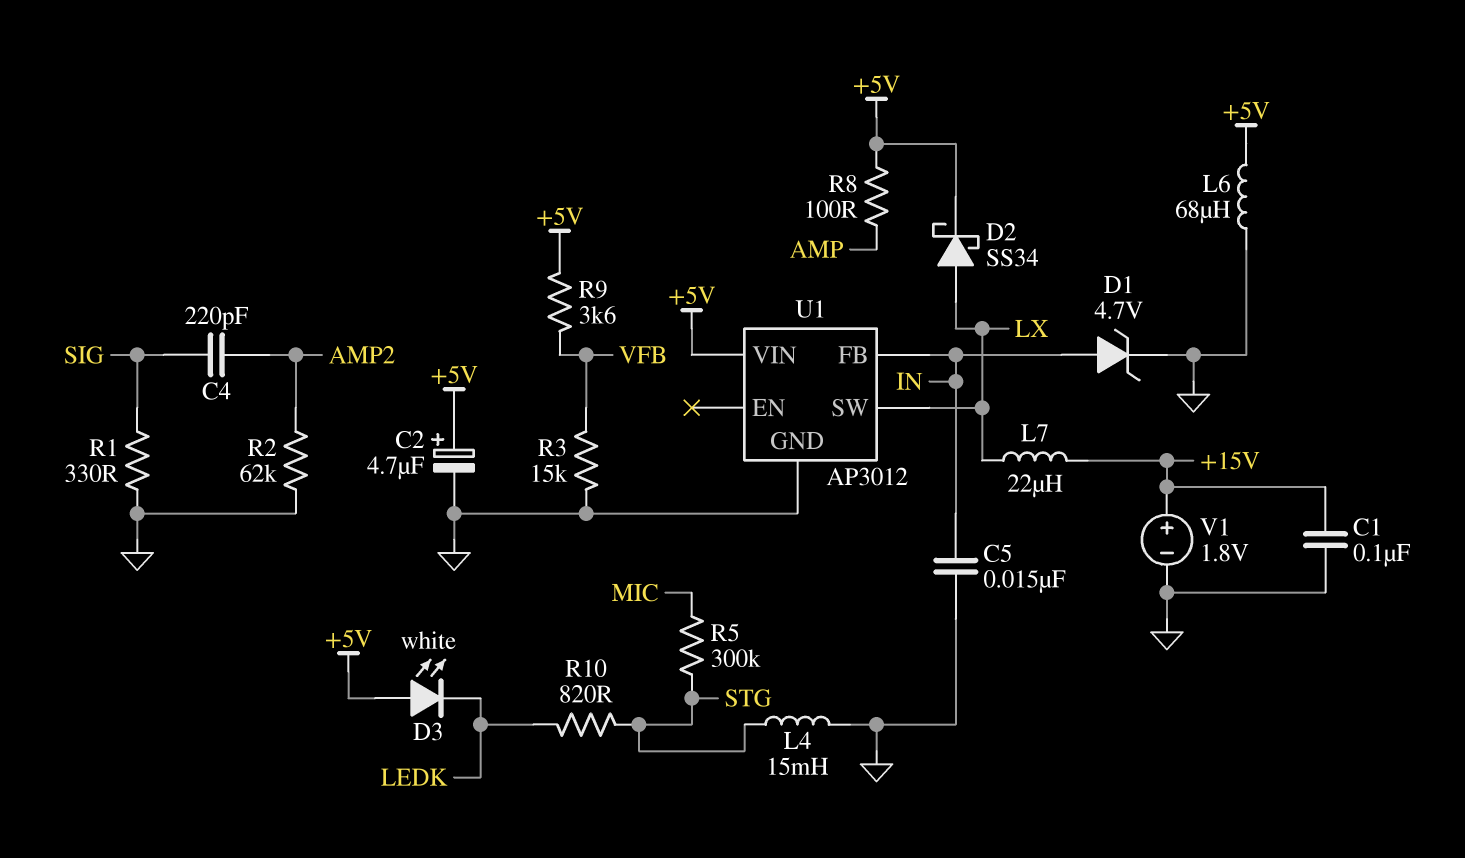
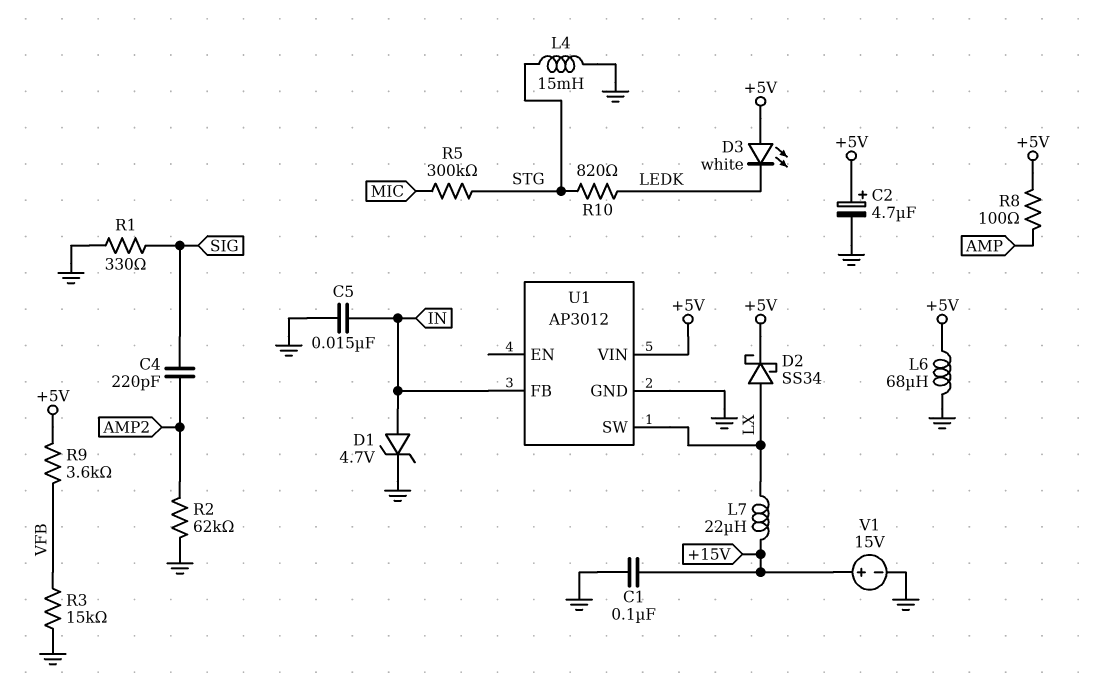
V1: 1.8V (plus +15V, minus GND) -> 15V (plus +15V, minus GND)

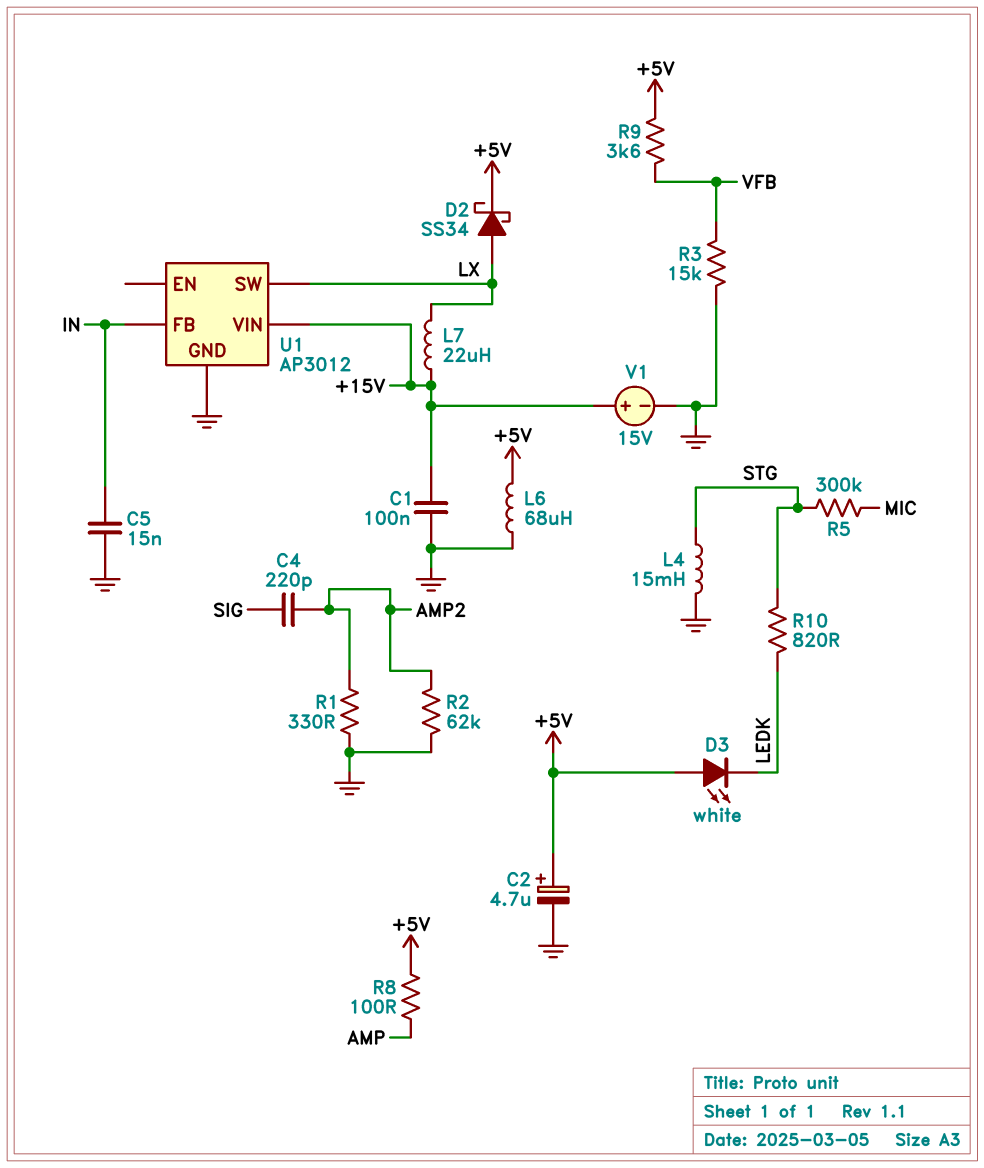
D1: zener 4.7V (A IN, K GND) -> none
R1: 330 (GND, SIG) -> 330 (AMP2, GND)
U1 pin VIN: +5V -> +15V

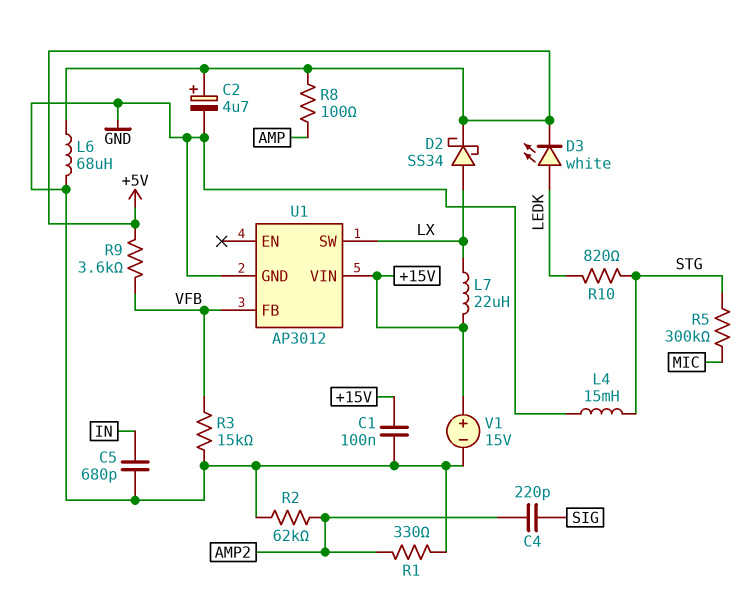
C5: 15nF (GND, IN) -> 680pF (GND, IN)
D3: LED white (A +5V, K LEDK) -> LED white (A LEDK, K +5V)
U1 pin FB: IN -> VFB

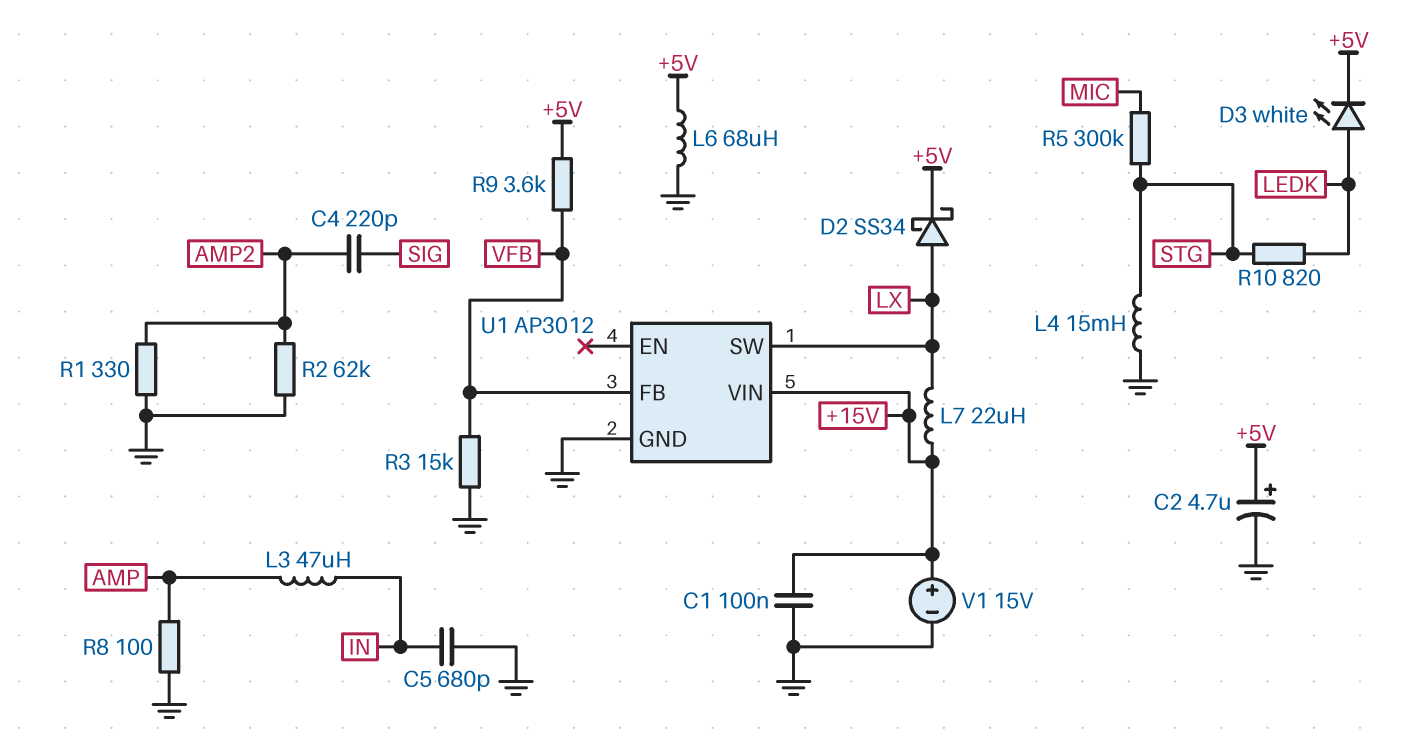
L3: none -> 47uH (AMP, IN)
R8: 100 (+5V, AMP) -> 100 (AMP, GND)

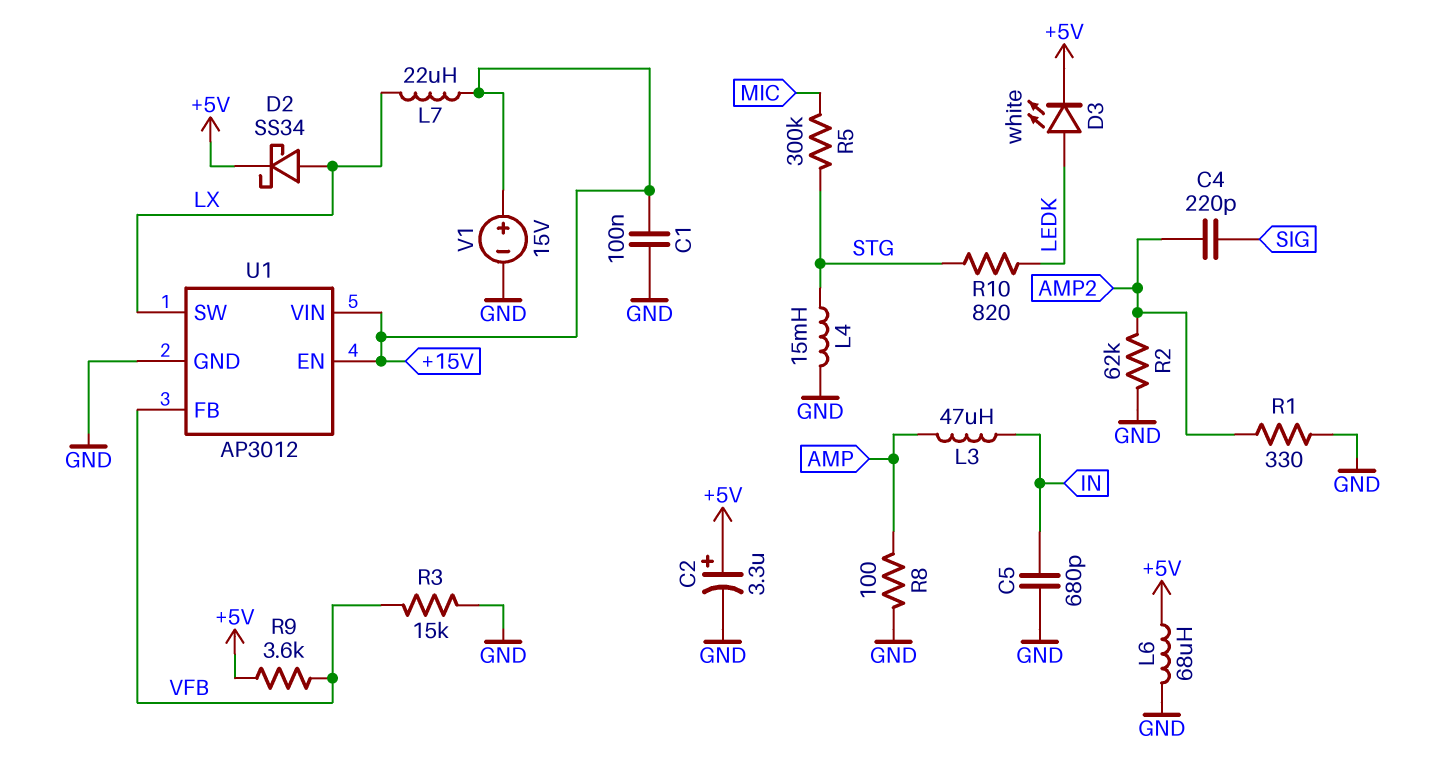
C2: 4.7uF (plus +5V, minus GND) -> 3.3uF (plus +5V, minus GND)
U1 pin EN: none -> +15V

